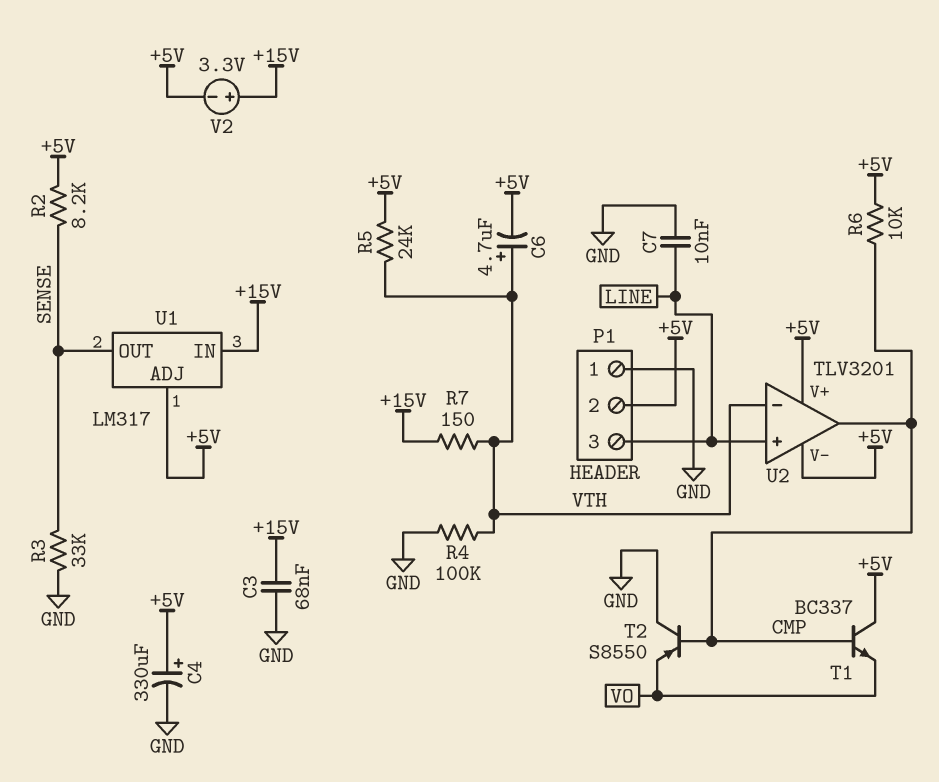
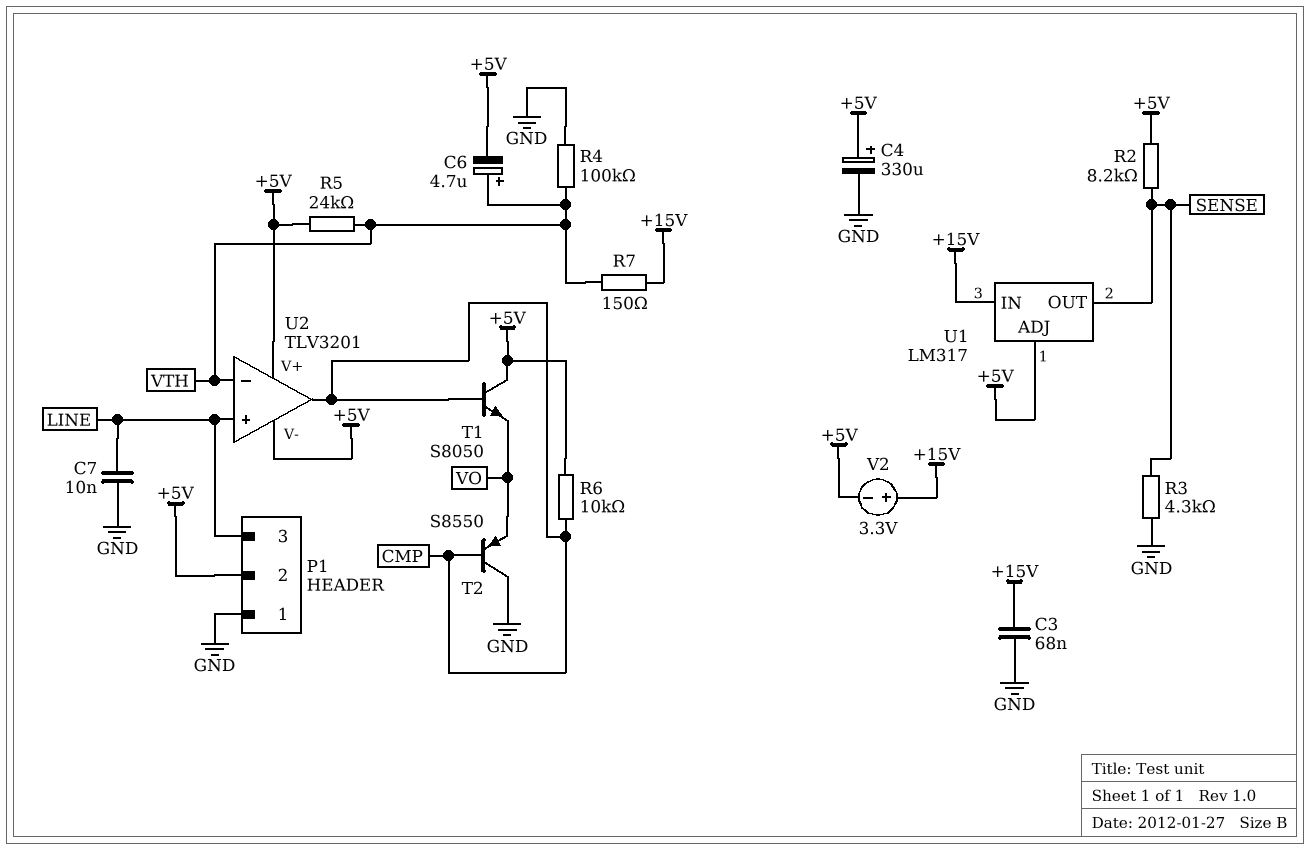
R3: 33k (GND, SENSE) -> 4.3k (GND, SENSE)
T1: NPN BC337 (B CMP, C +5V, E VO) -> NPN S8050 (B CMP, C +5V, E VO)

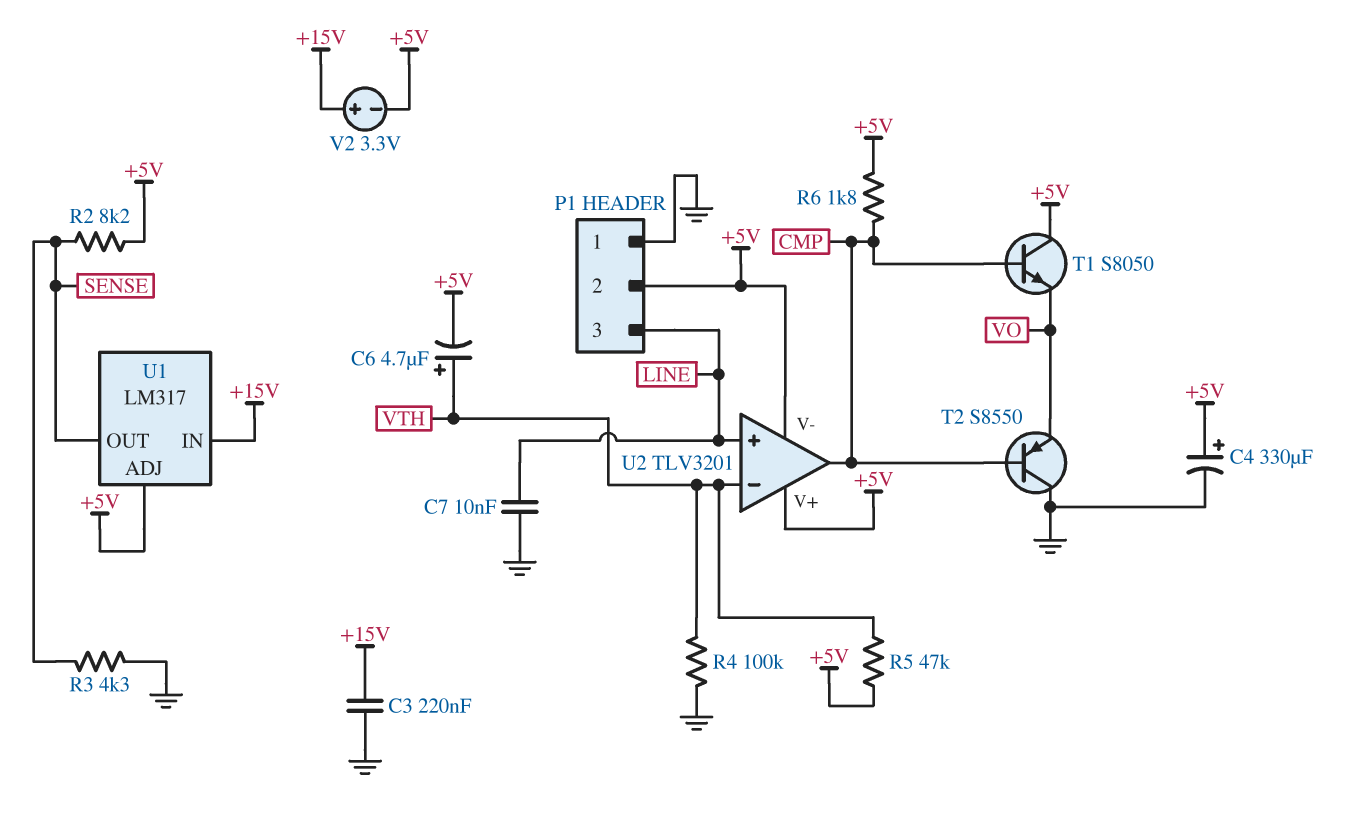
C3: 68nF (+15V, GND) -> 220nF (+15V, GND)
R5: 24k (+5V, VTH) -> 47k (+5V, VTH)
R6: 10k (+5V, CMP) -> 1.8k (+5V, CMP)
R7: 150 (+15V, VTH) -> none

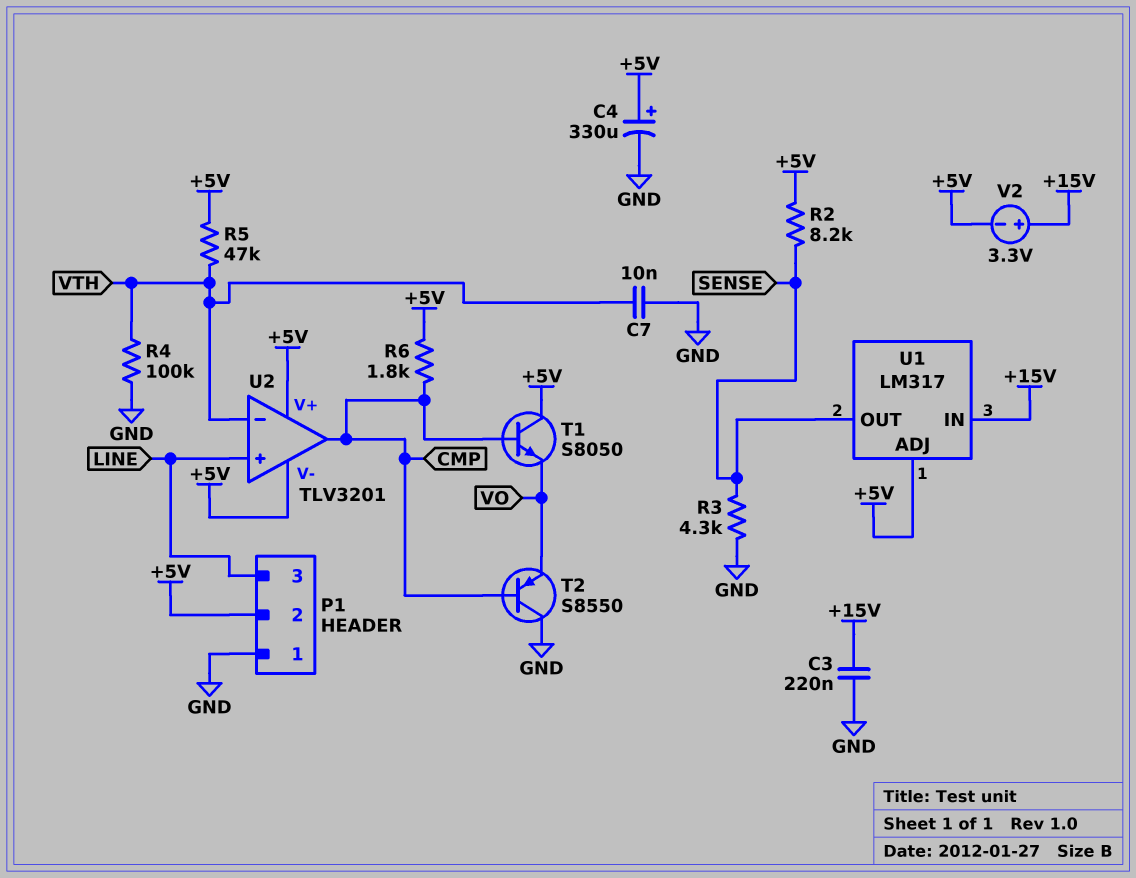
C6: 4.7uF (plus VTH, minus +5V) -> none
C7: 10nF (GND, LINE) -> 10nF (GND, VTH)

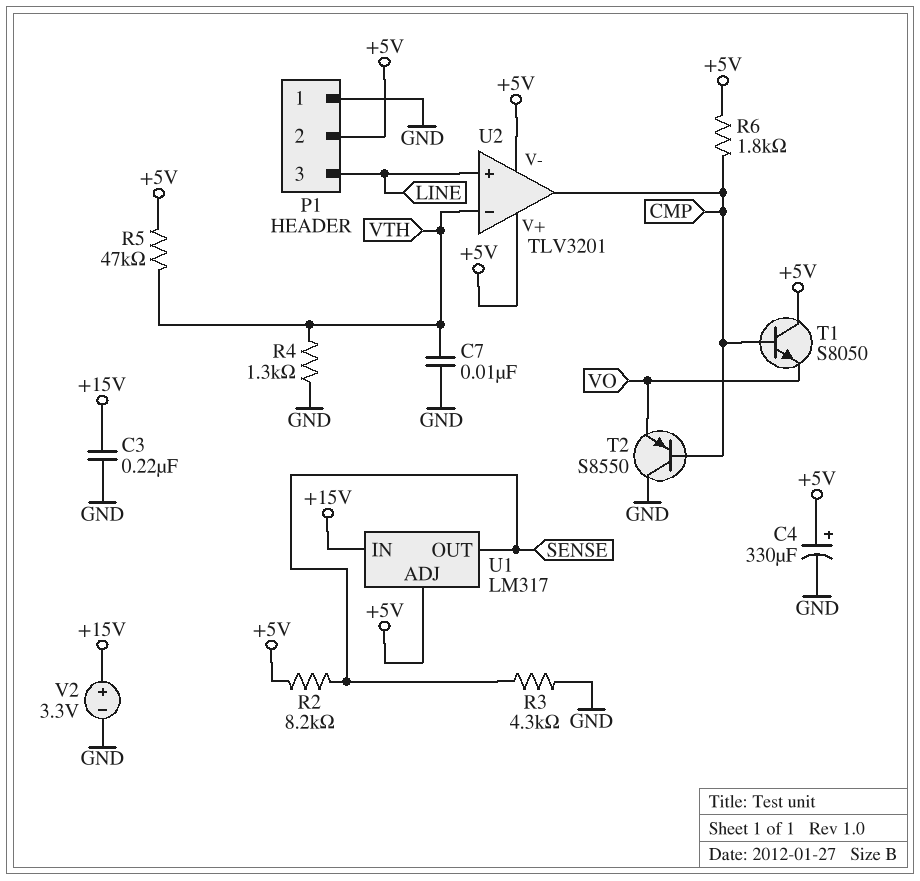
R4: 100k (GND, VTH) -> 1.3k (GND, VTH)
V2: 3.3V (plus +15V, minus +5V) -> 3.3V (plus +15V, minus GND)

